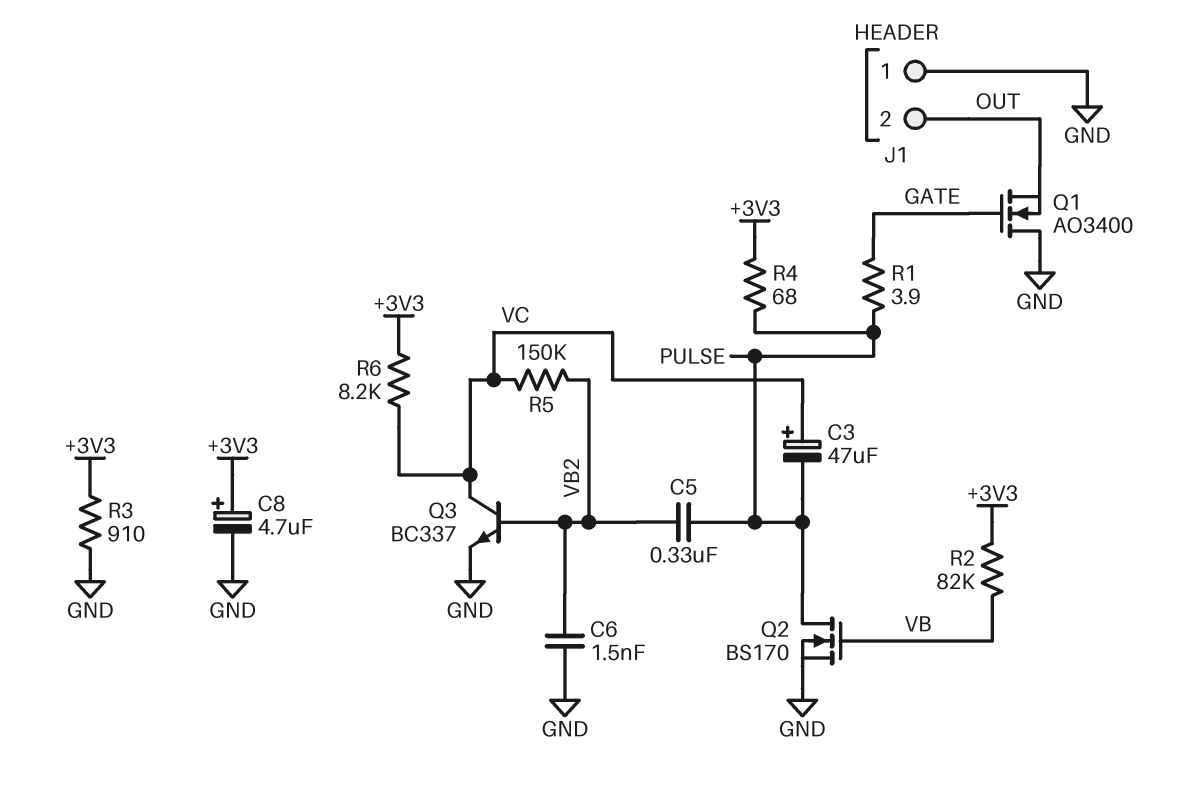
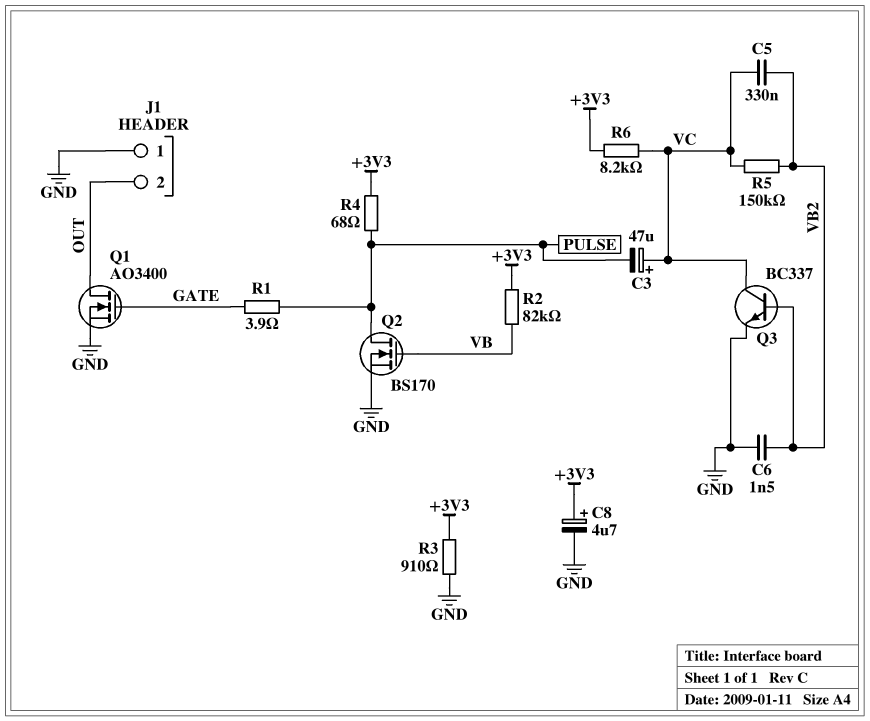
C5: 330nF (PULSE, VB2) -> 330nF (VB2, VC)
Q1: NMOS AO3400 (G GATE, D GND, S OUT) -> NMOS AO3400 (G GATE, D OUT, S GND)

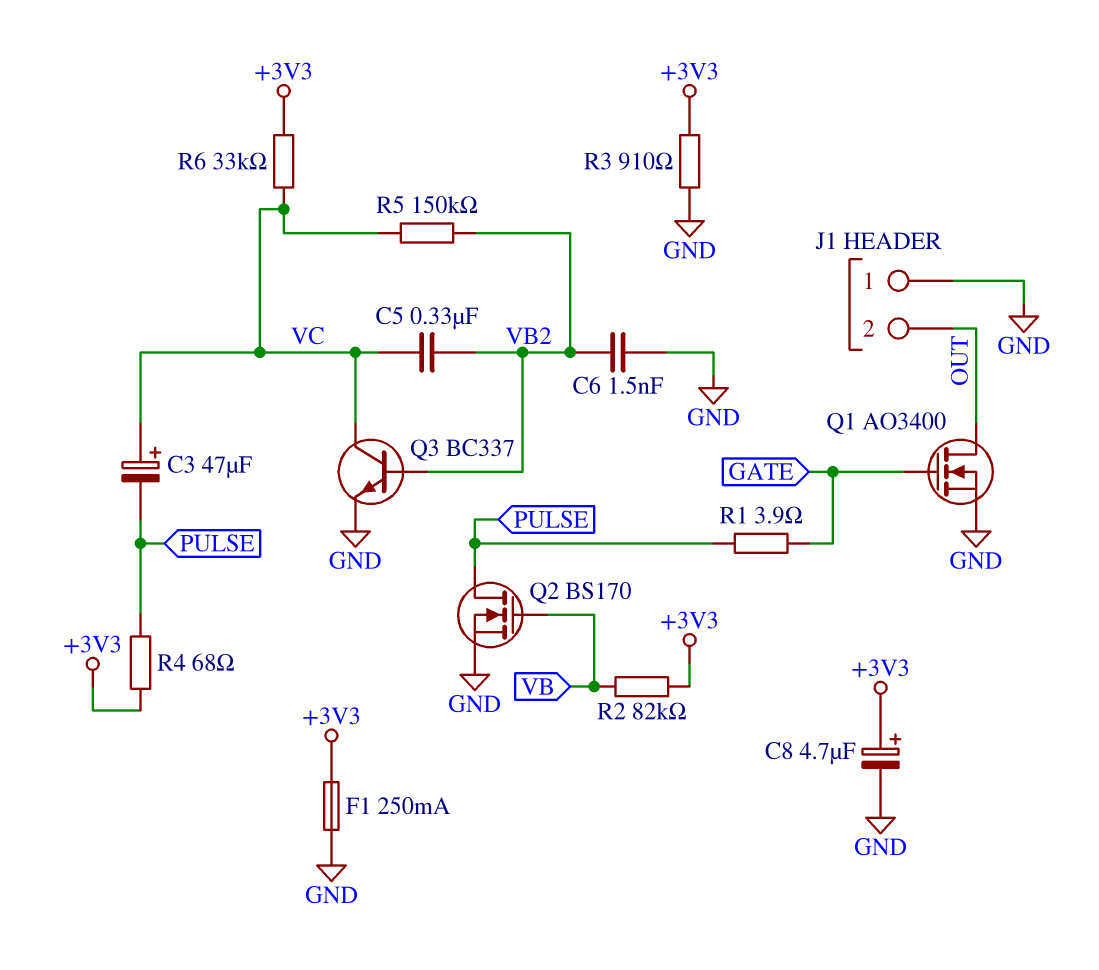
F1: none -> 250mA (+3V3, GND)
R6: 8.2k (+3V3, VC) -> 33k (+3V3, VC)

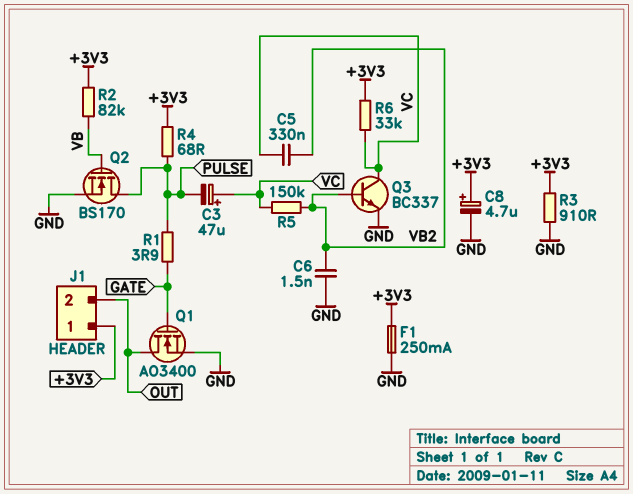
J1 pin 1: GND -> +3V3

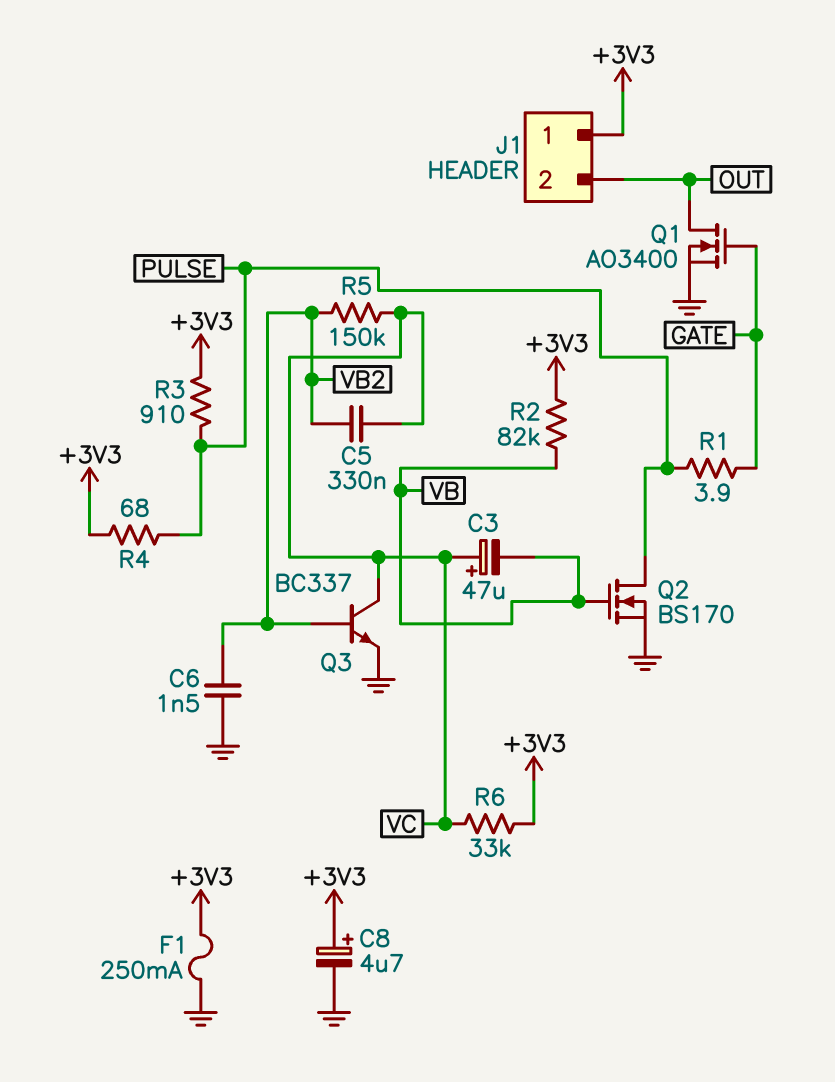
C3: 47uF (plus VC, minus PULSE) -> 47uF (plus VC, minus VB)
R3: 910 (+3V3, GND) -> 910 (+3V3, PULSE)

